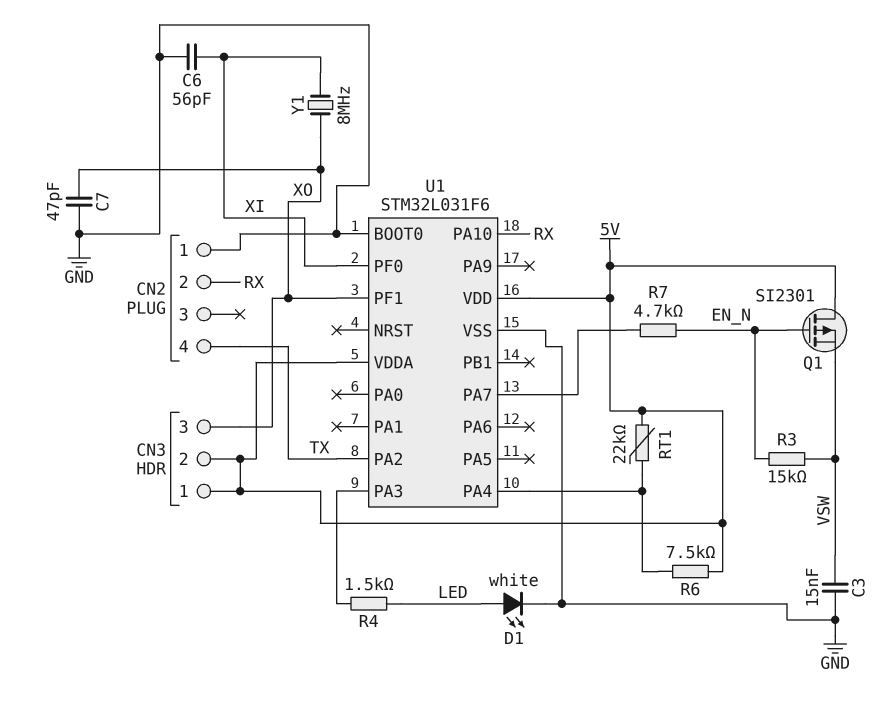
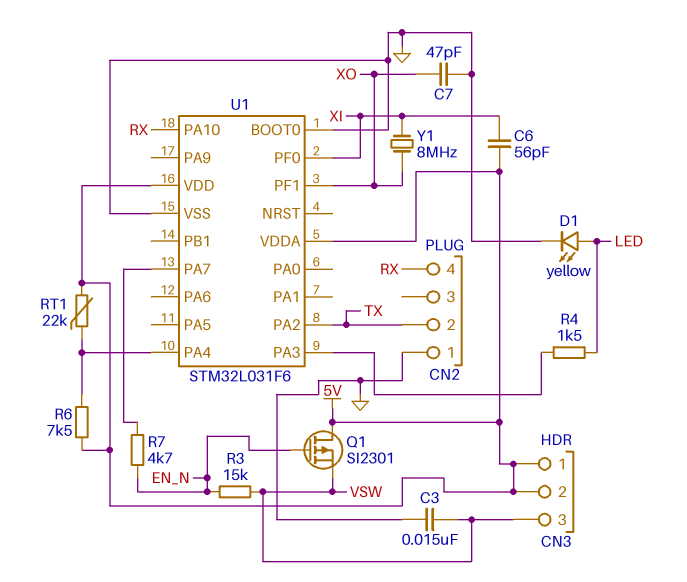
C6: 56pF (GND, XI) -> 56pF (5V, XI)
CN2 pin 2: RX -> TX
CN2 pin 4: TX -> RX
CN3 pin 3: XO -> VSW
D1: LED white (A LED, K GND) -> LED yellow (A LED, K GND)

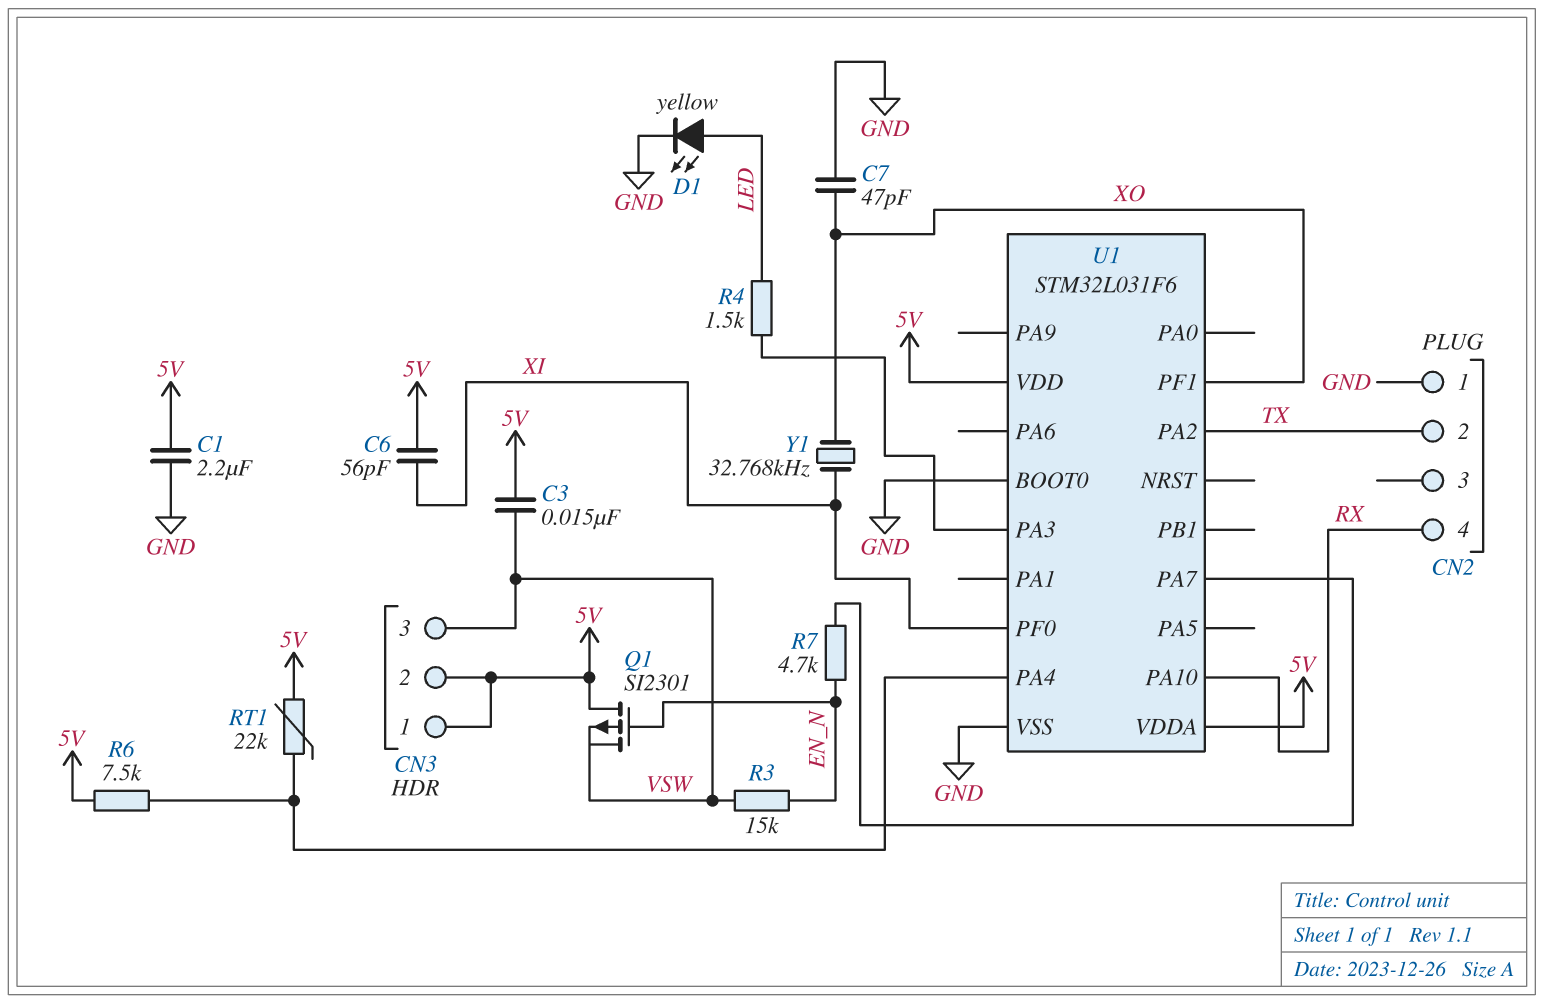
C1: none -> 2.2uF (5V, GND)
C3: 15nF (GND, VSW) -> 15nF (5V, VSW)
Y1: 8MHz (XI, XO) -> 32.768kHz (XI, XO)

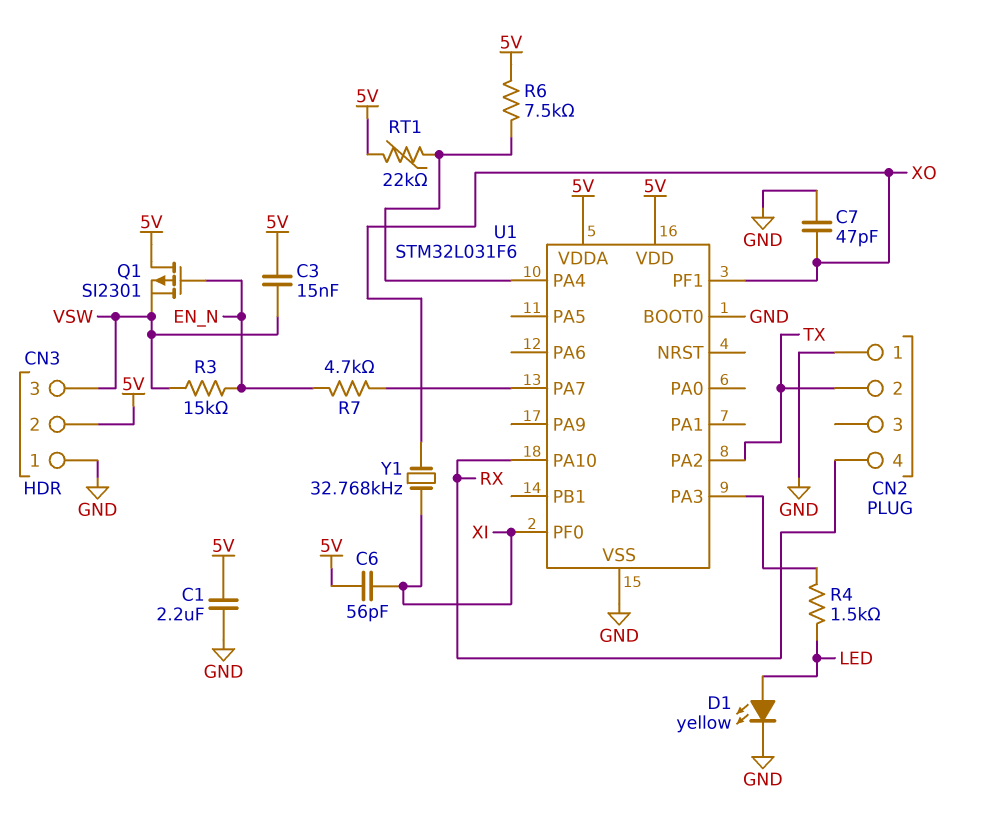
CN3 pin 1: 5V -> GND

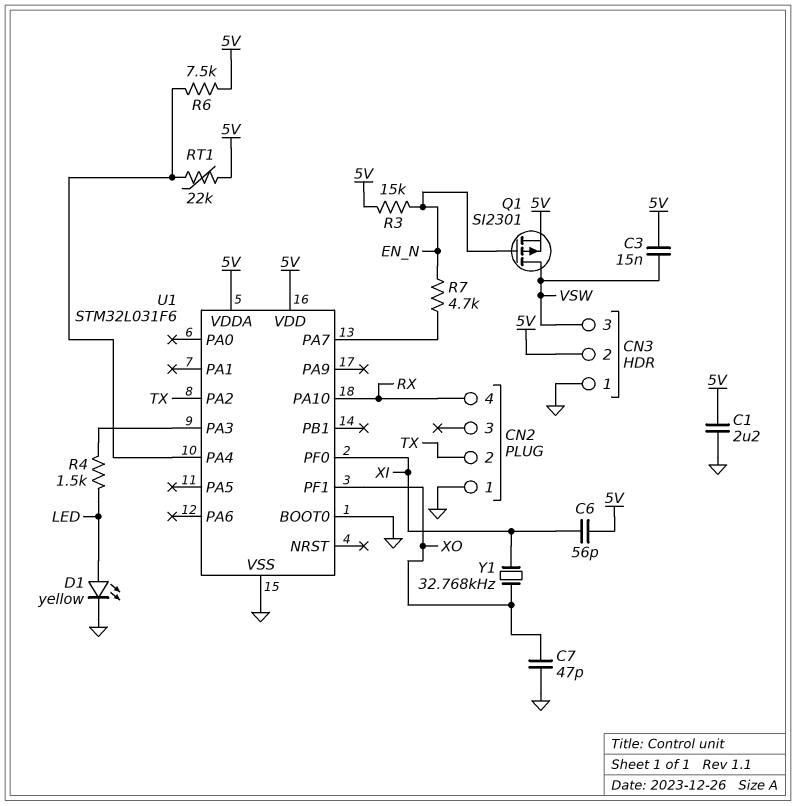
Q1: PMOS SI2301 (G EN_N, D 5V, S VSW) -> PMOS SI2301 (G EN_N, D VSW, S 5V)
R3: 15k (EN_N, VSW) -> 15k (5V, EN_N)

